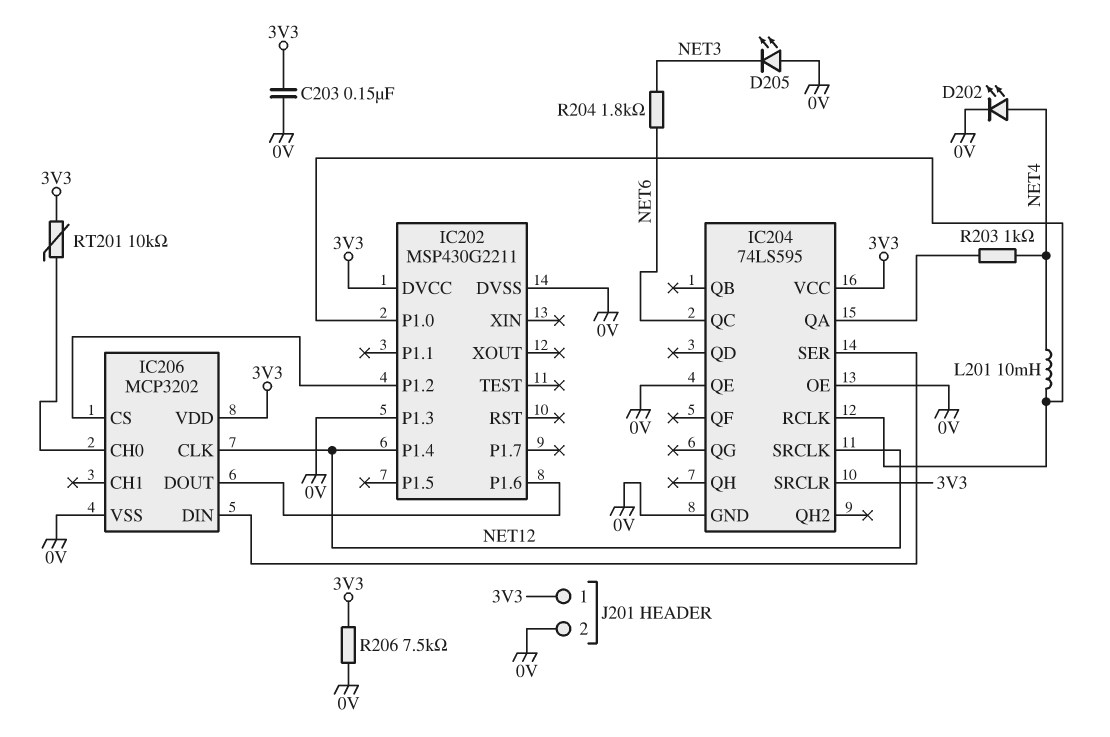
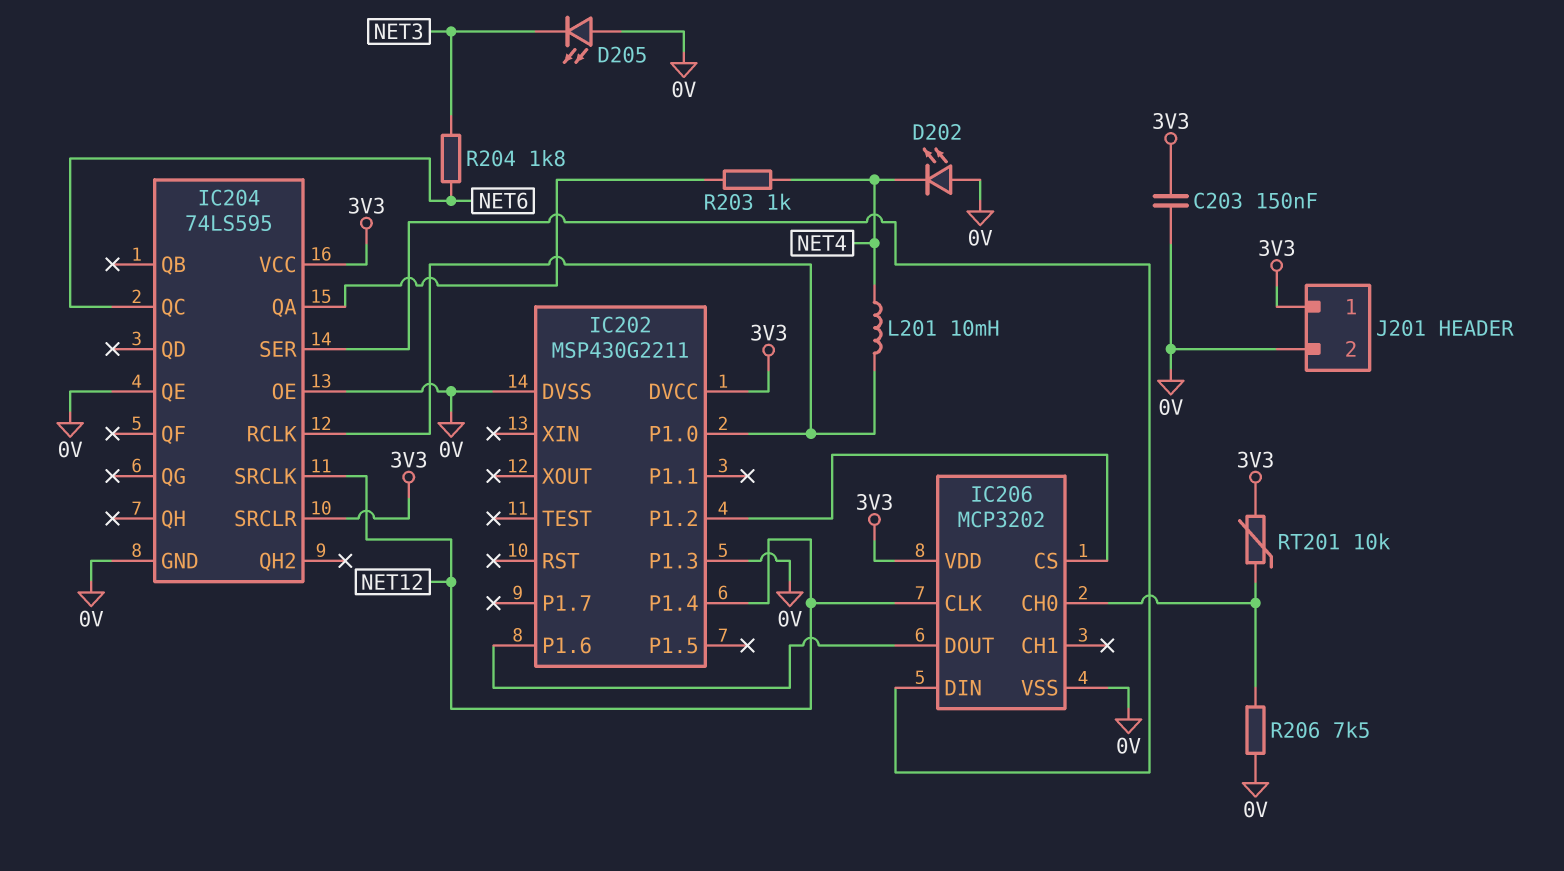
D202: LED (A NET4, K 0V) -> LED (A 0V, K NET4)
R206: 7.5k (0V, 3V3) -> 7.5k (0V, IC206/CH0)

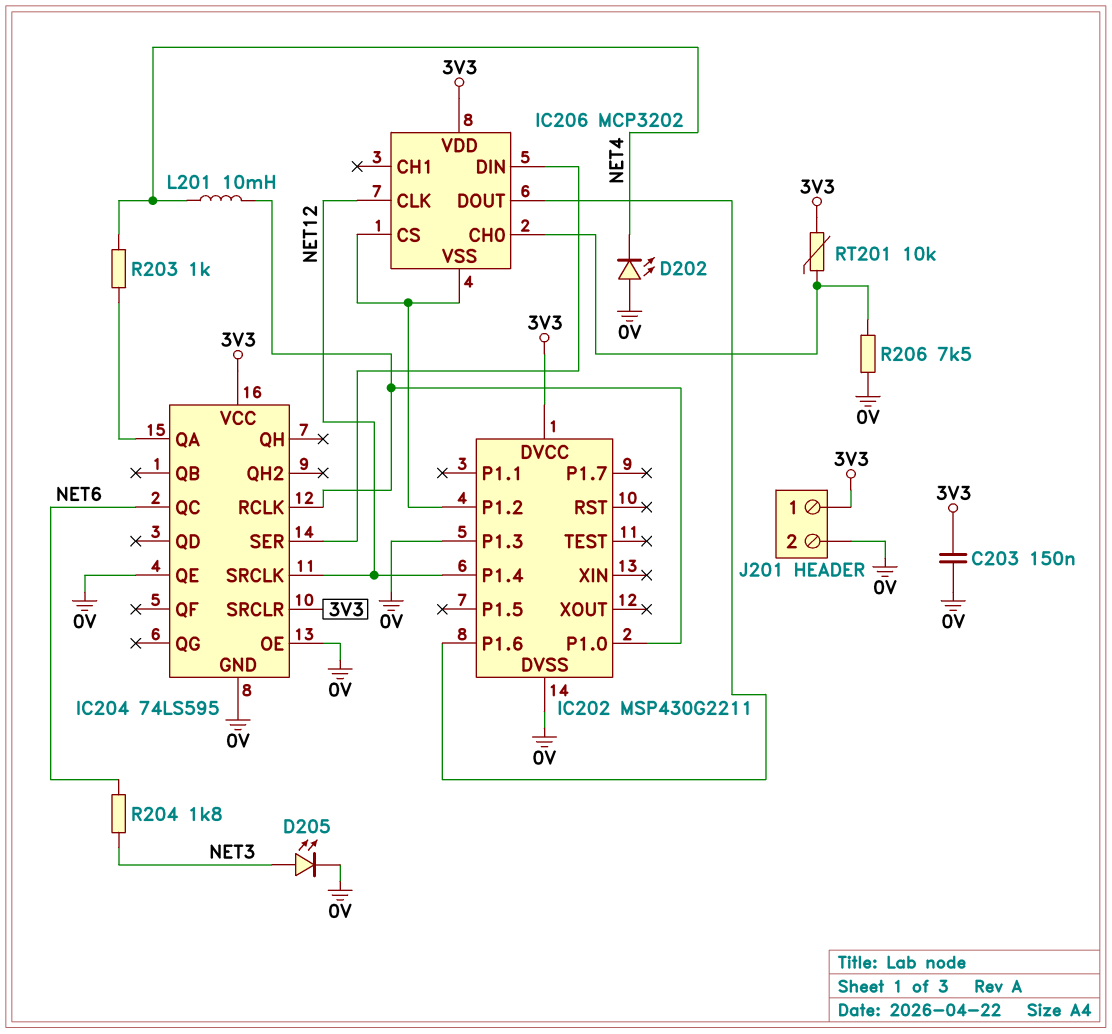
D205: LED (A 0V, K NET3) -> LED (A NET3, K 0V)
IC206 pin VSS: 0V -> IC202/P1.2

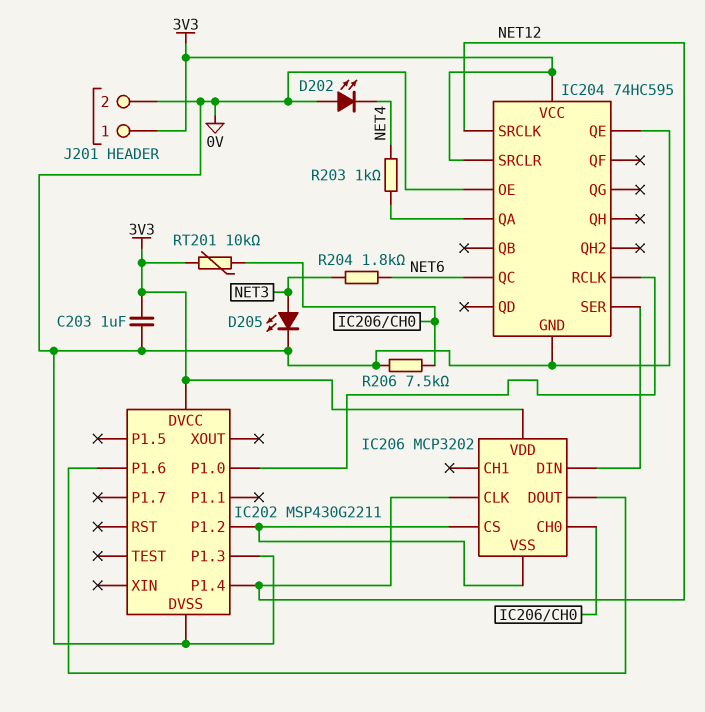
C203: 150nF (0V, 3V3) -> 1uF (0V, 3V3)
IC204: 74LS595 -> 74HC595
L201: 10mH (IC202/P1.0, NET4) -> none

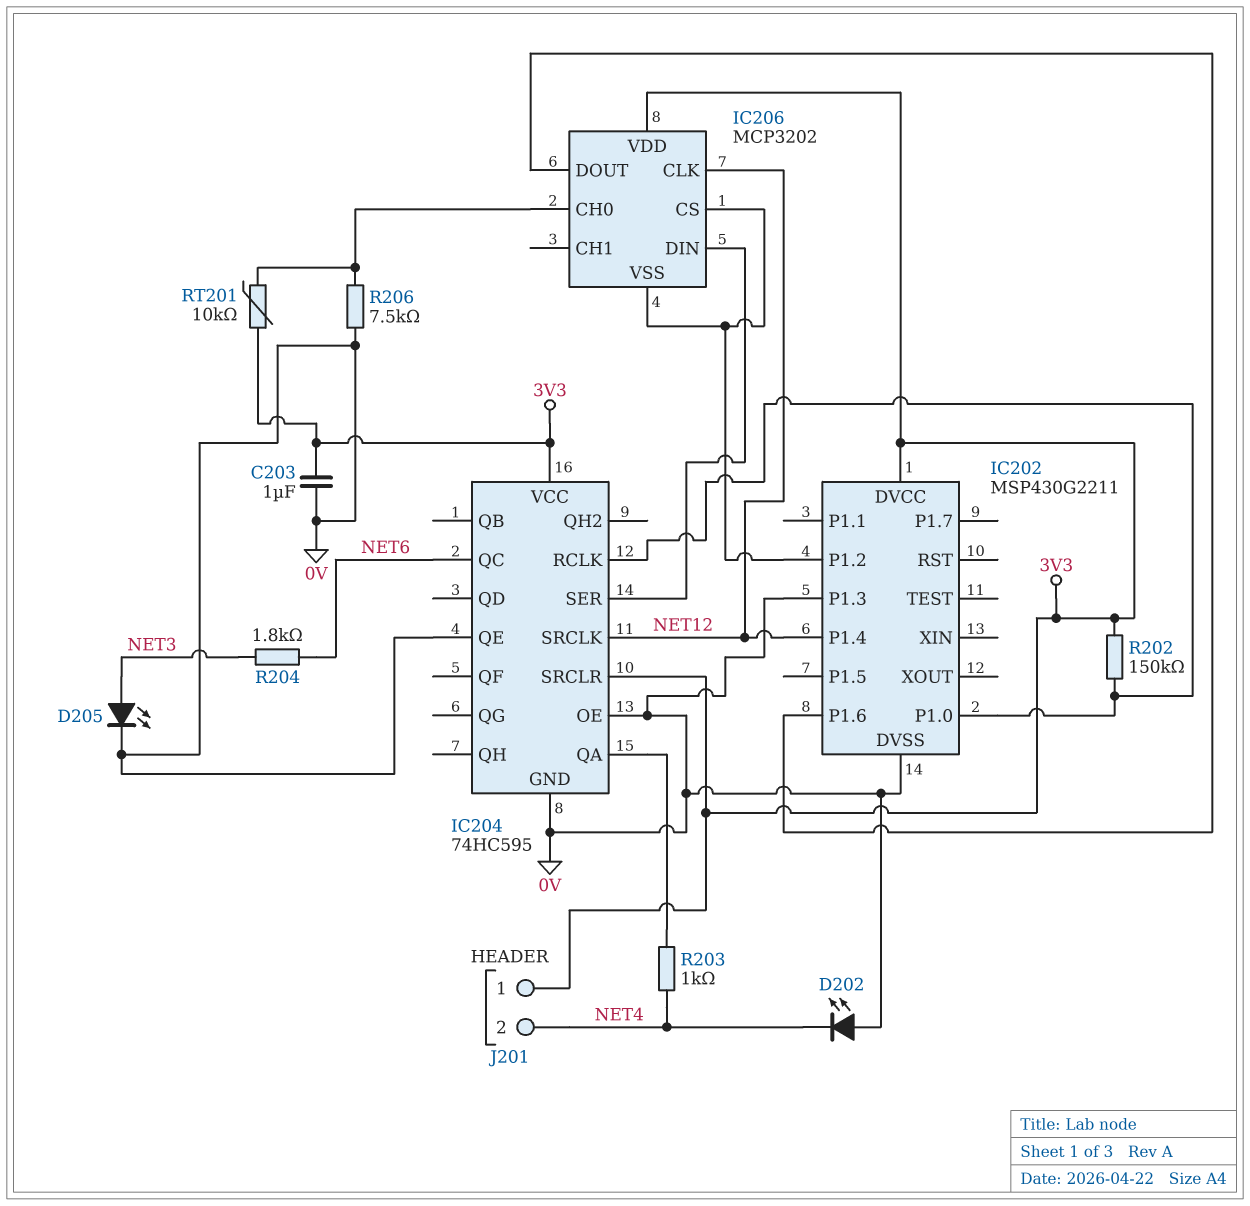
J201 pin 2: 0V -> NET4
R202: none -> 150k (3V3, IC202/P1.0)

